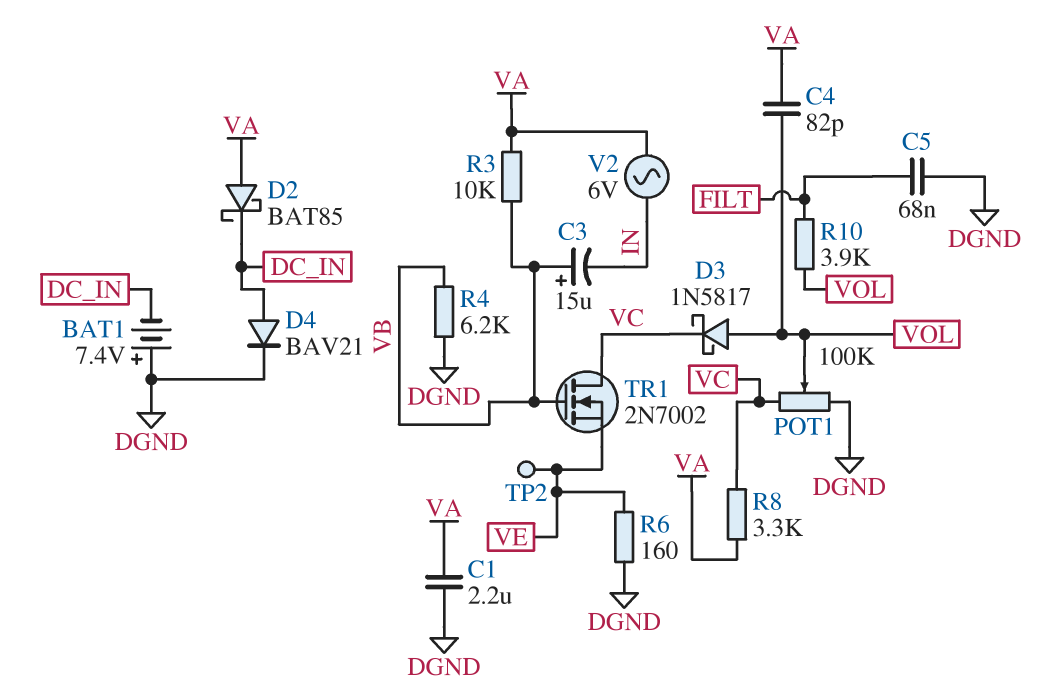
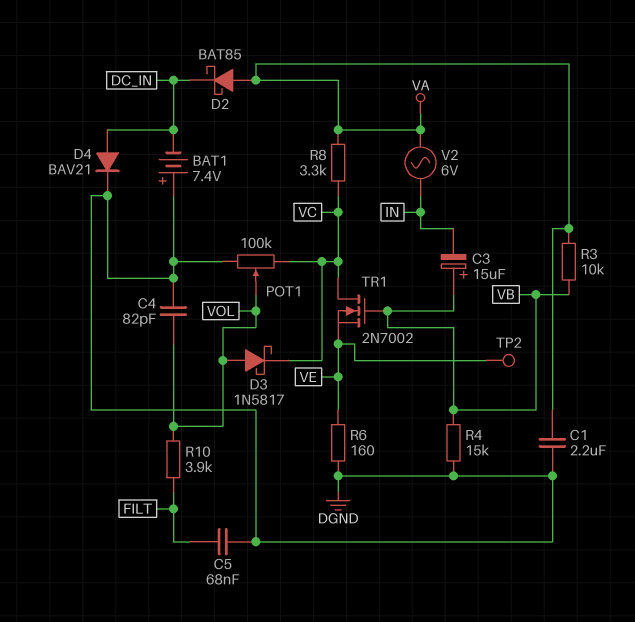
C4: 82pF (VA, VOL) -> 82pF (DGND, VOL)
R4: 6.2k (DGND, VB) -> 15k (DGND, VB)

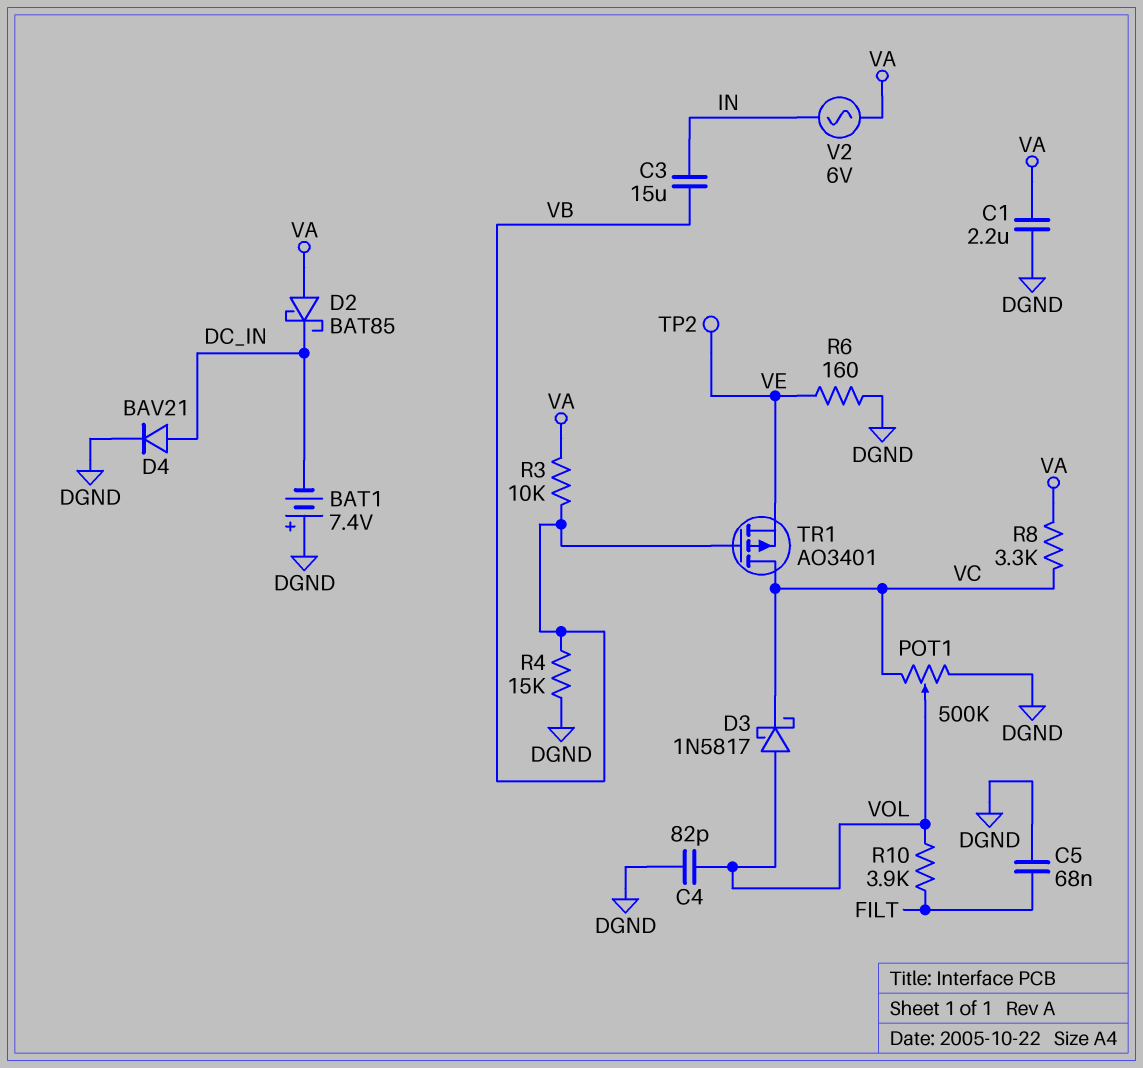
C3: 15uF (plus VB, minus IN) -> 15uF (IN, VB)
POT1: 100k (DGND, VC, wiper VOL) -> 500k (DGND, VC, wiper VOL)
TR1: NMOS 2N7002 (G VB, D VC, S VE) -> PMOS AO3401 (G VB, D VC, S VE)

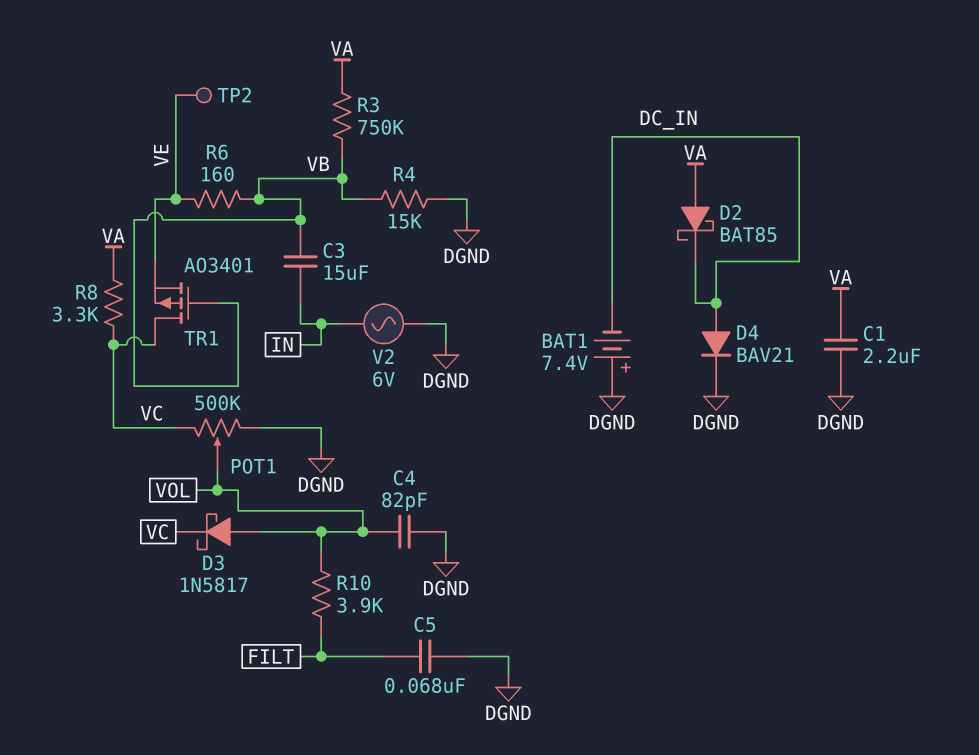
R3: 10k (VA, VB) -> 750k (VA, VB)
R6: 160 (DGND, VE) -> 160 (VB, VE)
V2: AC 6V (IN, VA) -> AC 6V (DGND, IN)

